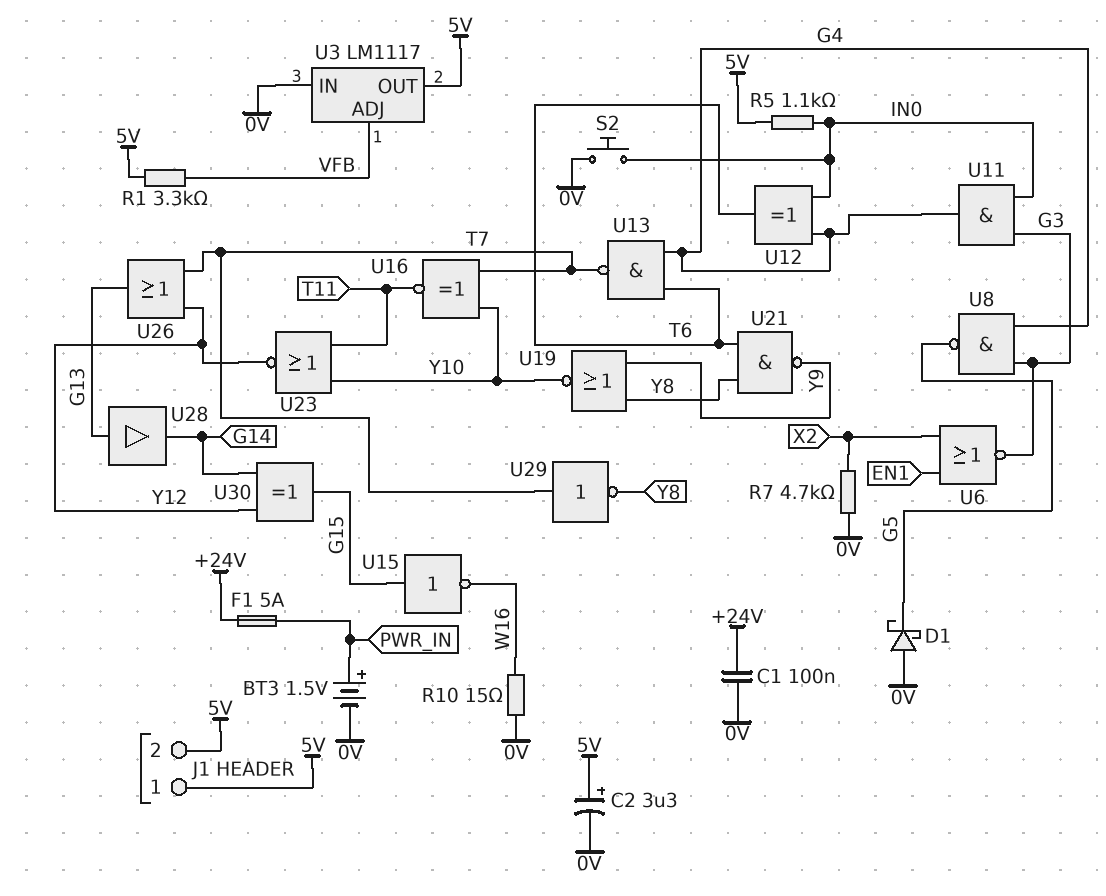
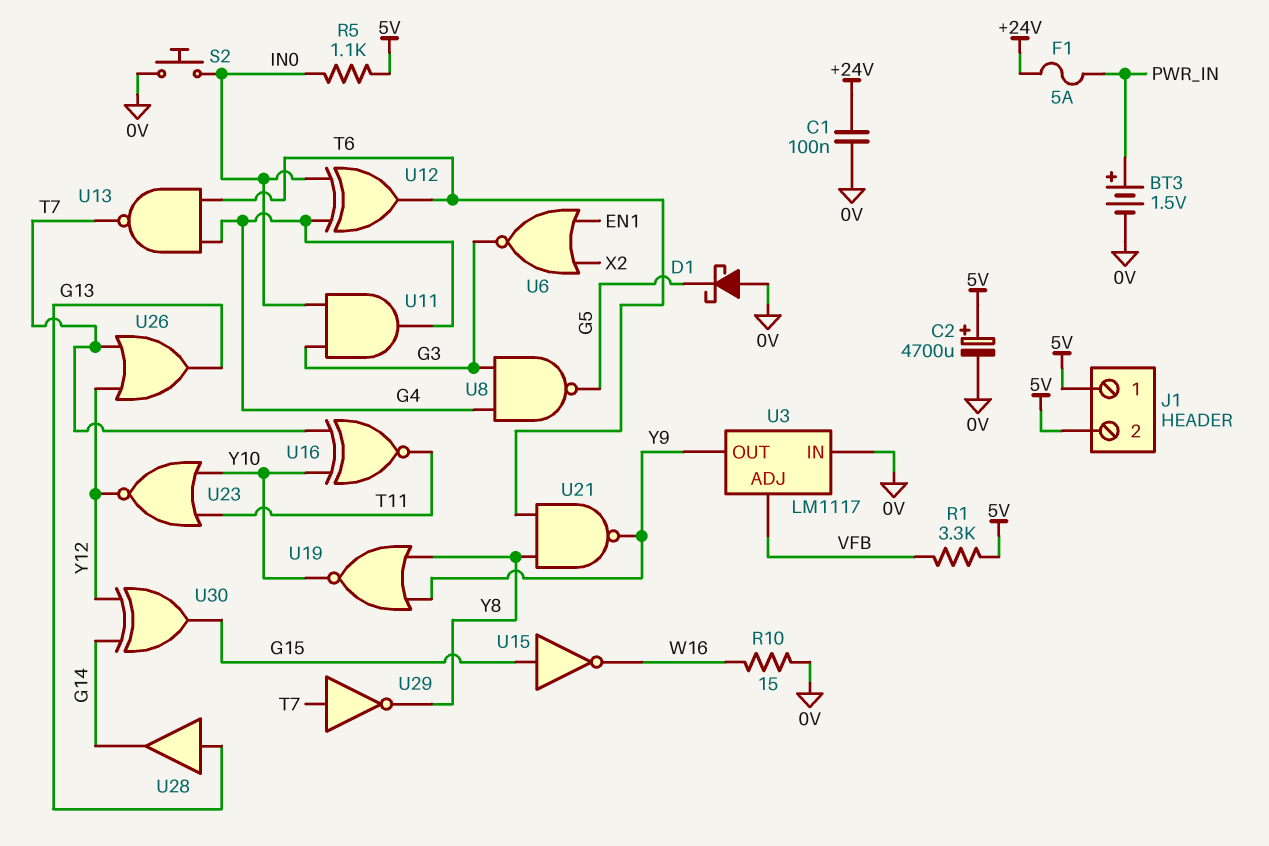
C2: 3.3uF (plus 5V, minus 0V) -> 4700uF (plus 5V, minus 0V)
R7: 4.7k (0V, X2) -> none
U3 pin OUT: 5V -> Y9

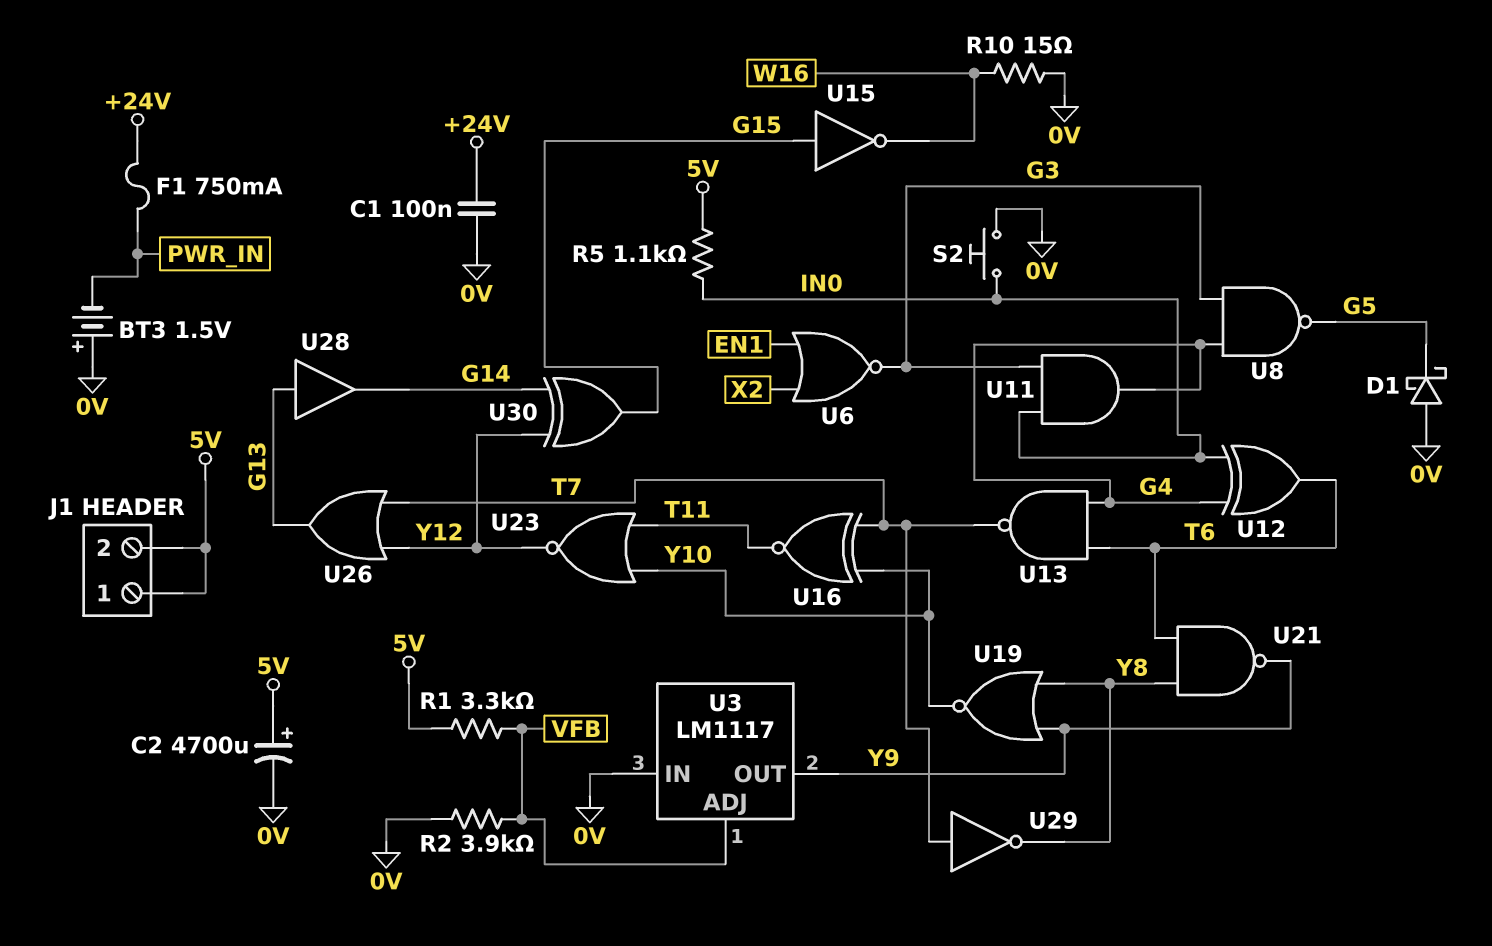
BT3: 1.5V (plus PWR_IN, minus 0V) -> 1.5V (plus 0V, minus PWR_IN)
F1: 5A (+24V, PWR_IN) -> 750mA (+24V, PWR_IN)
R2: none -> 3.9k (0V, VFB)

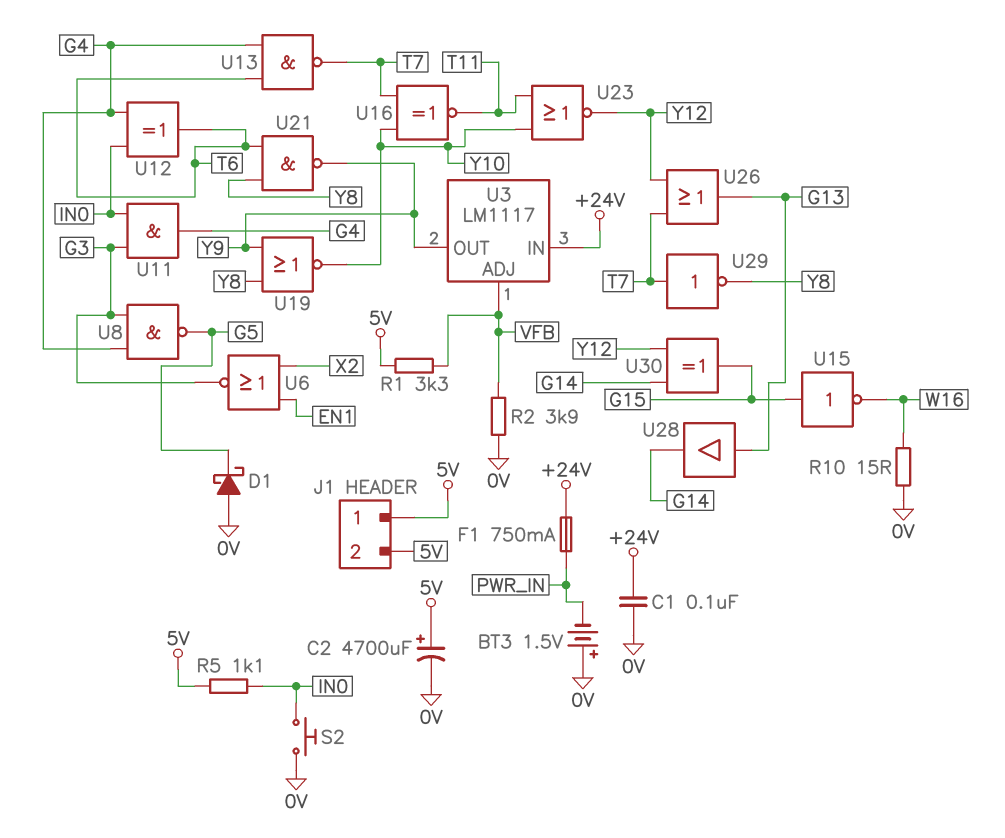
U3 pin IN: 0V -> +24V

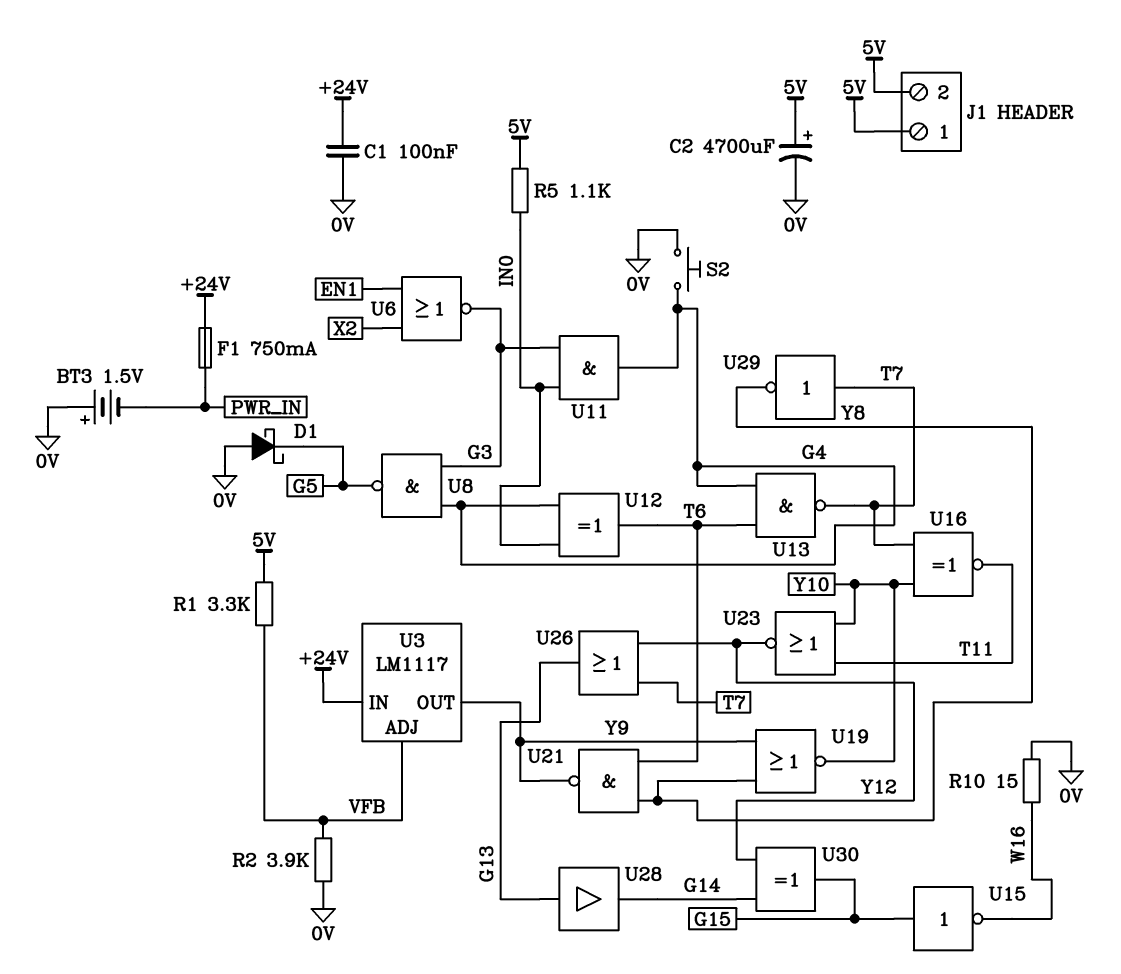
S2: button (0V, IN0) -> button (0V, G4)

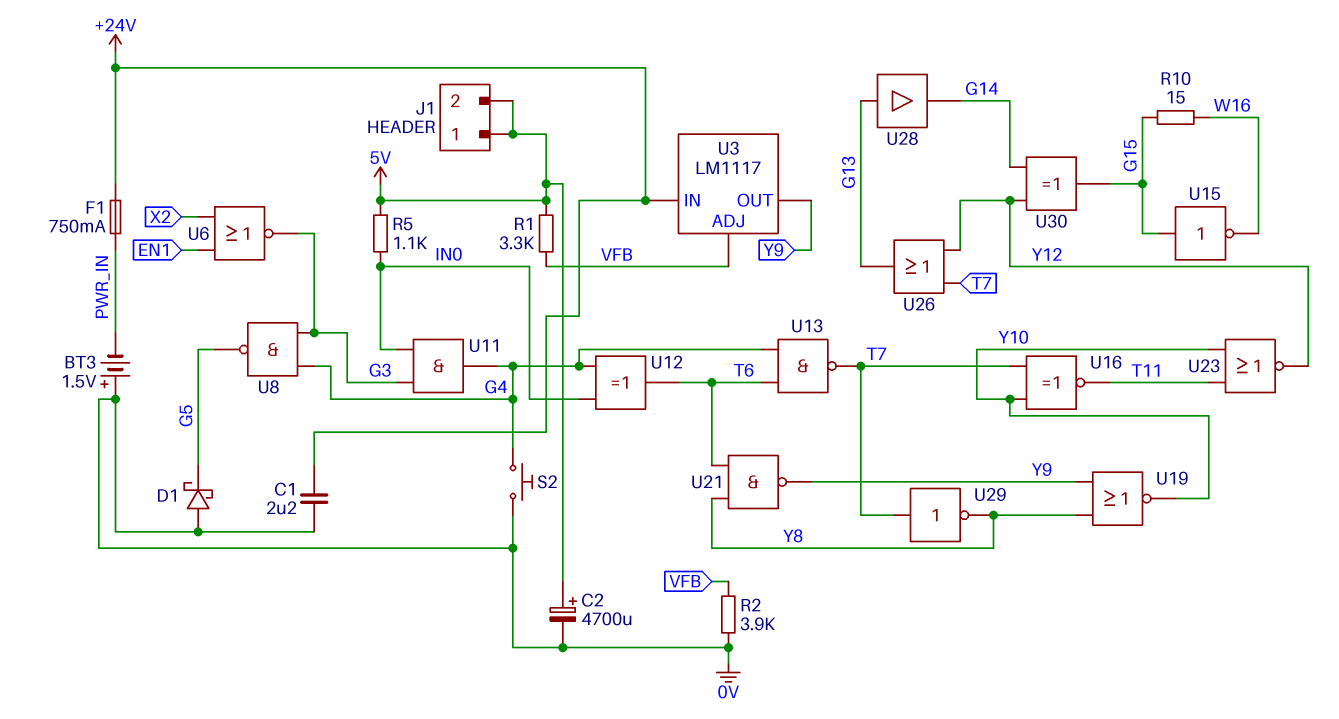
C1: 100nF (+24V, 0V) -> 2.2uF (+24V, 0V)
R10: 15 (0V, W16) -> 15 (G15, W16)

